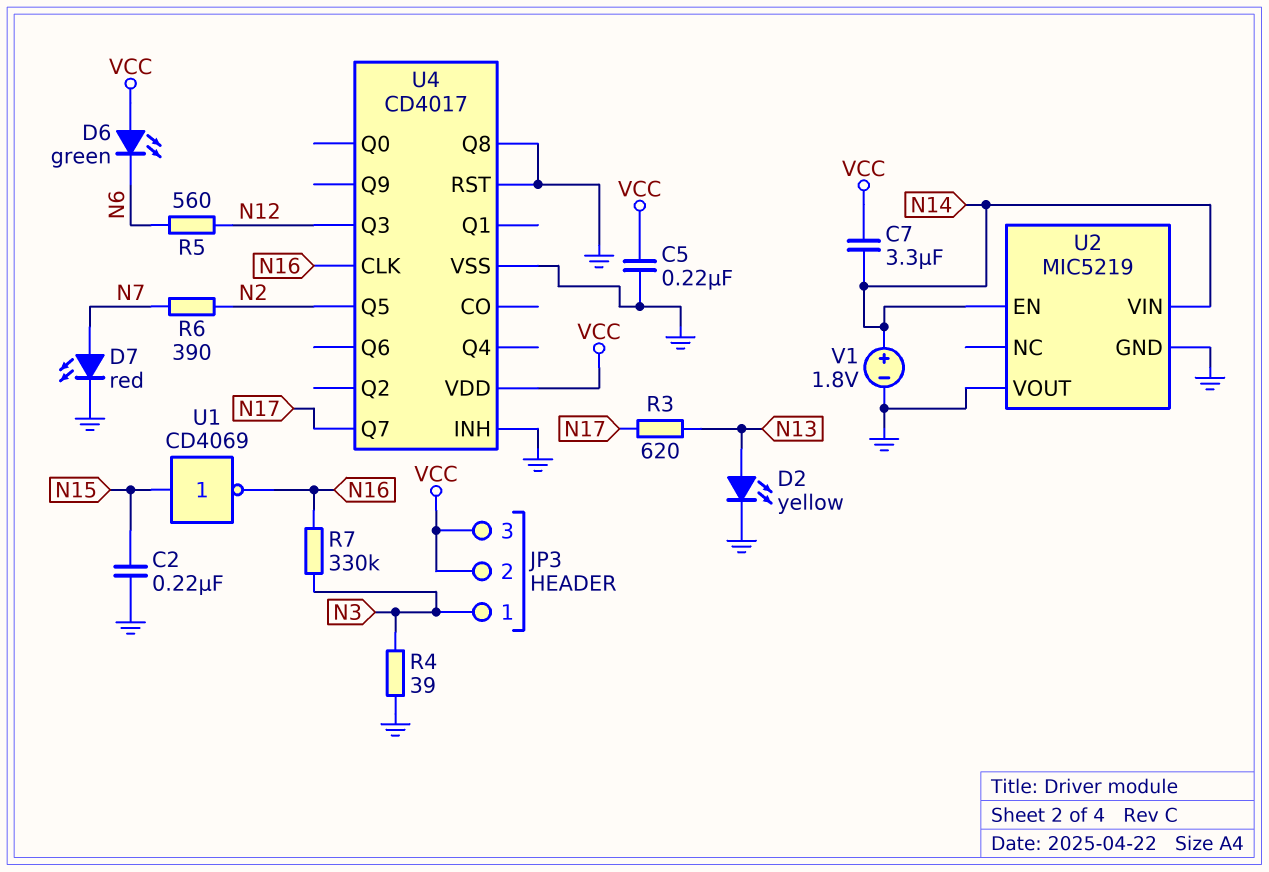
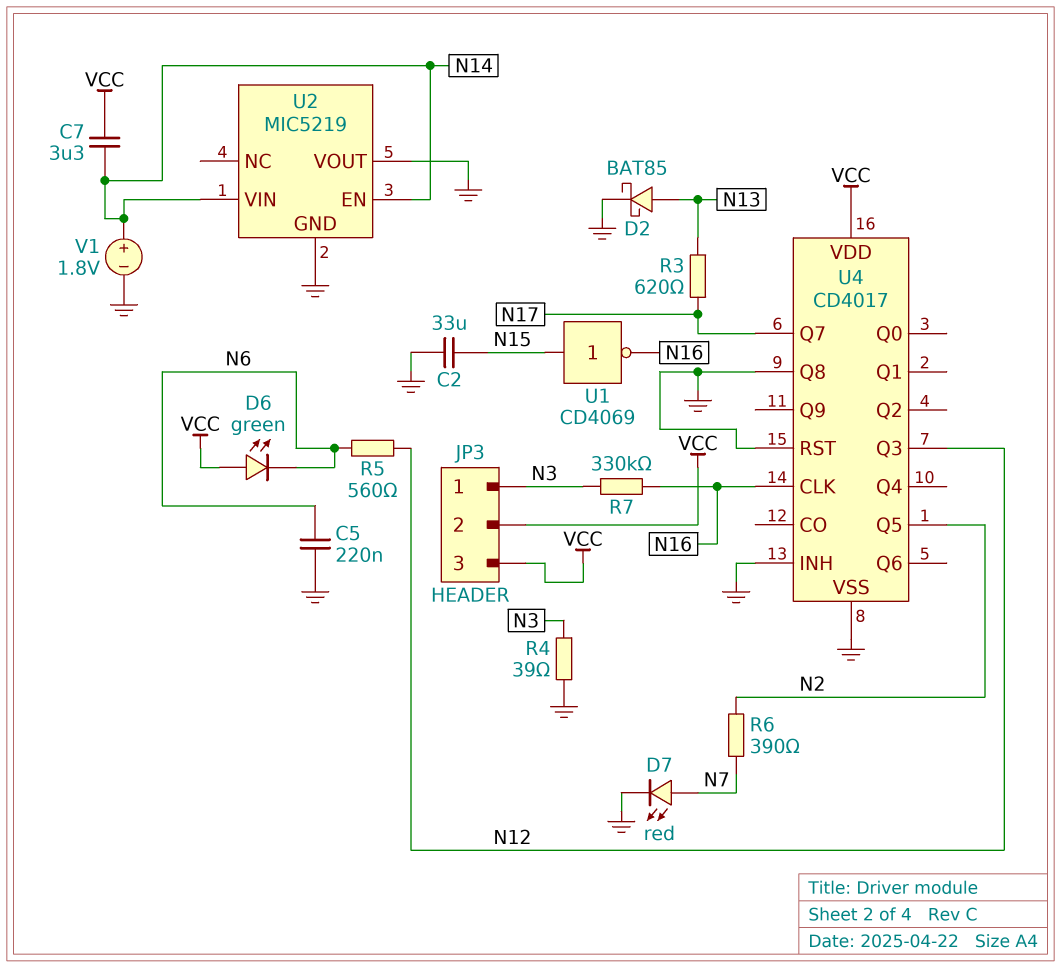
C2: 220nF (GND, N15) -> 33uF (GND, N15)
C5: 220nF (GND, VCC) -> 220nF (GND, N6)
D2: LED yellow (A N13, K GND) -> schottky BAT85 (A N13, K GND)

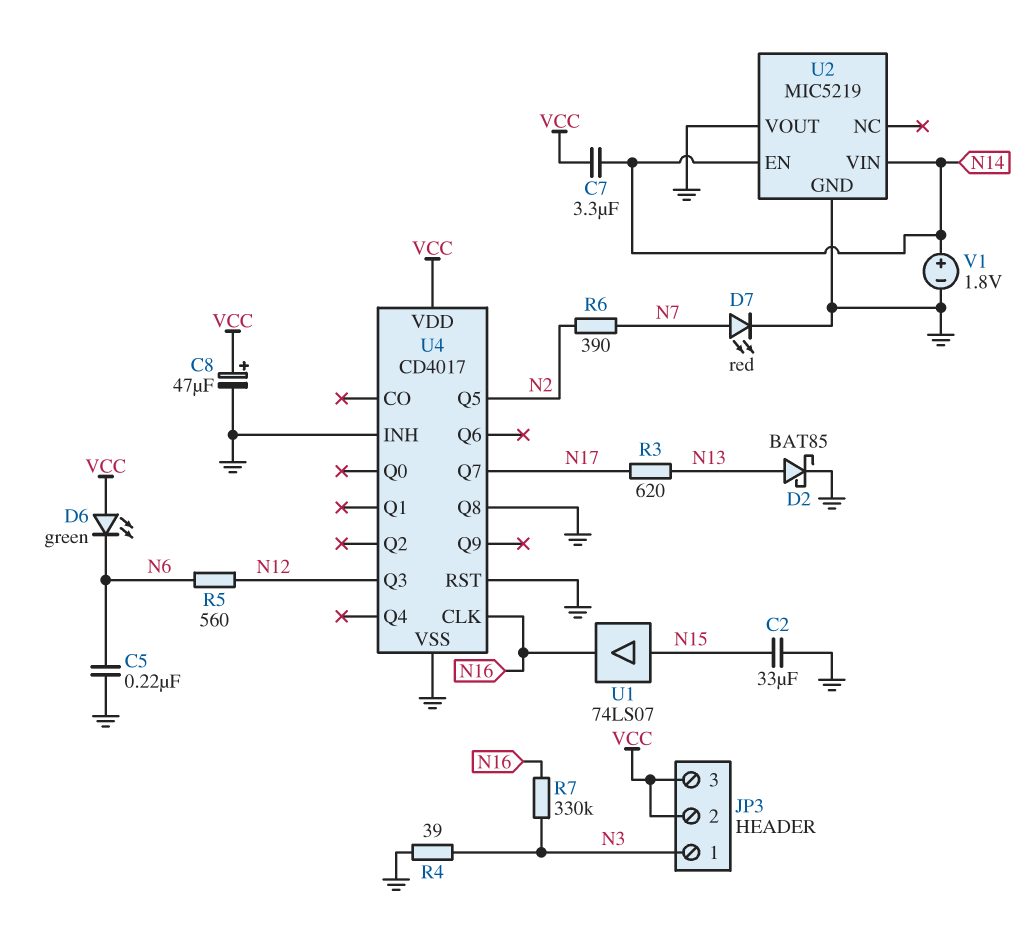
C8: none -> 47uF (plus VCC, minus GND)
U1: NOT CD4069 (in N15, out N16) -> buffer 74LS07 (in N15, out N16)

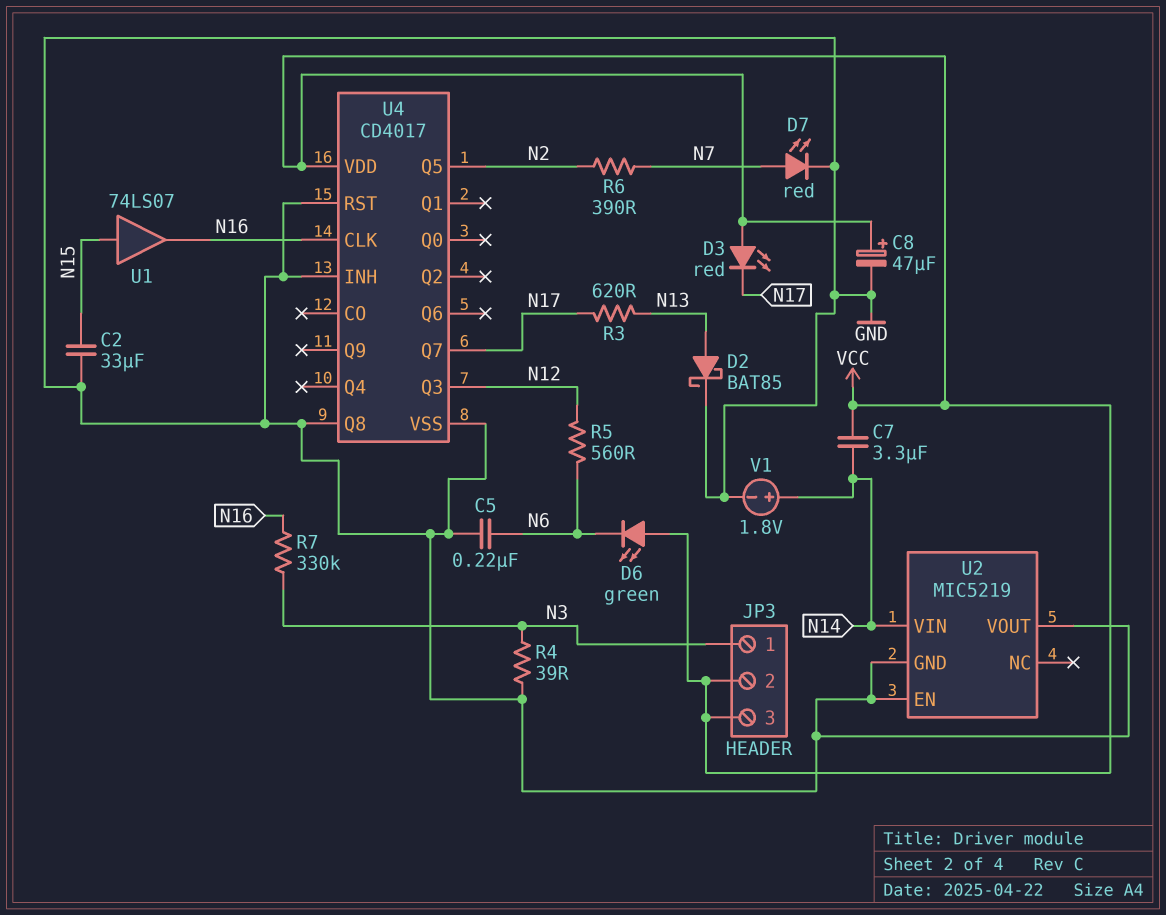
D3: none -> LED red (A VCC, K N17)
U2 pin EN: N14 -> GND

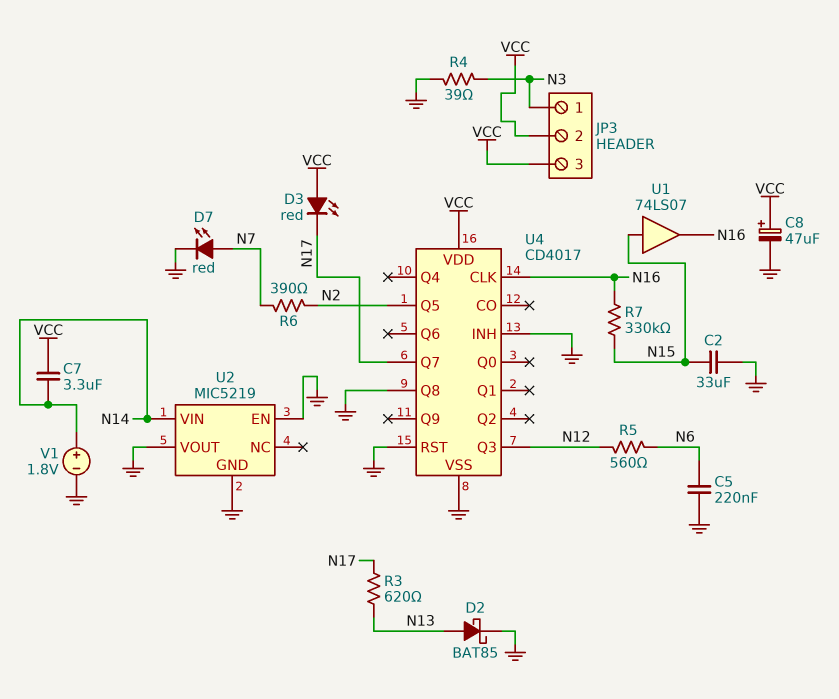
D6: LED green (A VCC, K N6) -> none
R7: 330k (N3, N16) -> 330k (N15, N16)

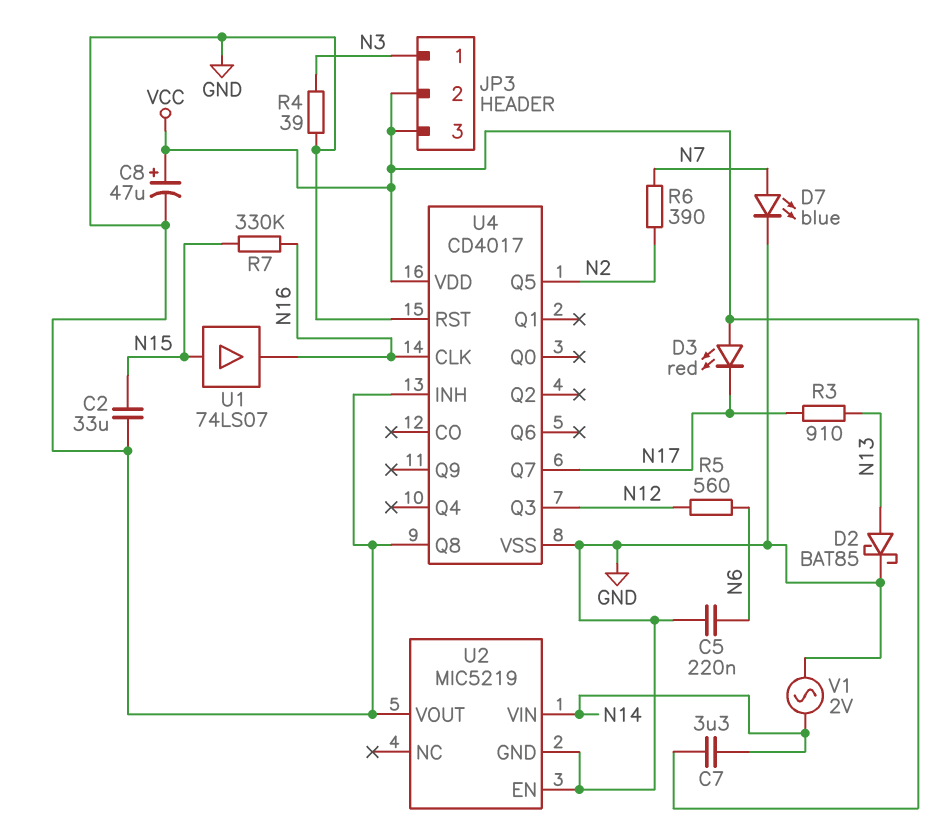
D7: LED red (A N7, K GND) -> LED blue (A N7, K GND)
R3: 620 (N13, N17) -> 910 (N13, N17)
V1: 1.8V (plus N14, minus GND) -> AC 2V (GND, N14)

